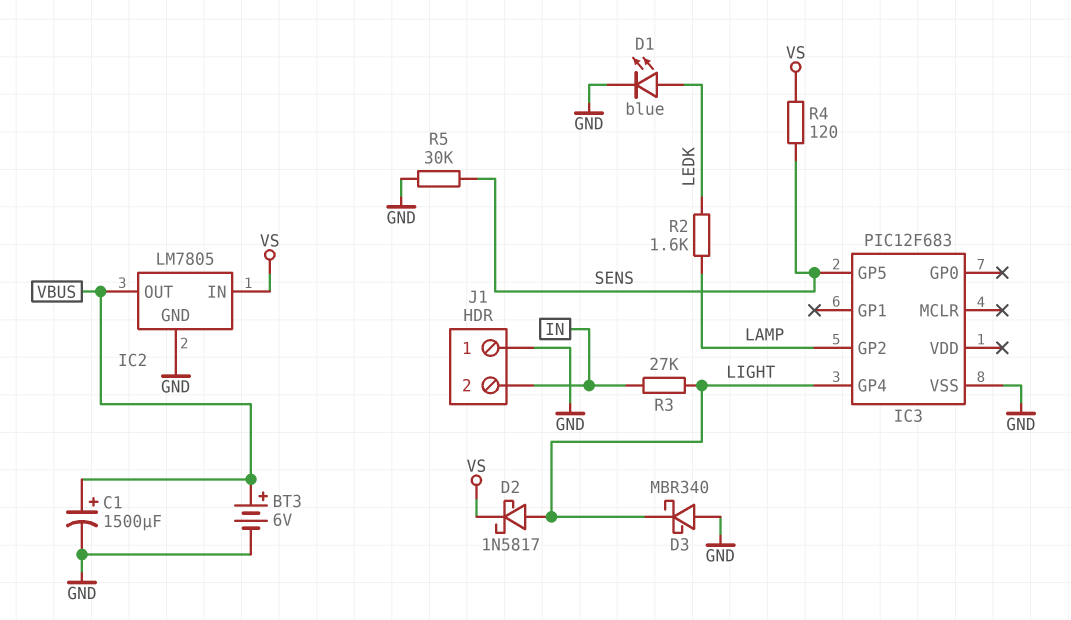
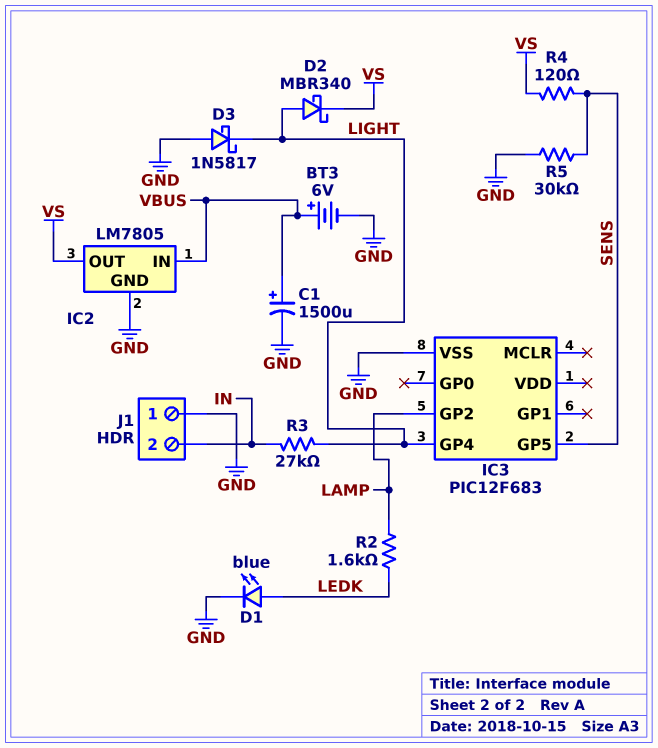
D2: schottky 1N5817 (A LIGHT, K VS) -> schottky MBR340 (A LIGHT, K VS)
D3: schottky MBR340 (A GND, K LIGHT) -> schottky 1N5817 (A GND, K LIGHT)
IC2 pin IN: VS -> VBUS
IC2 pin OUT: VBUS -> VS

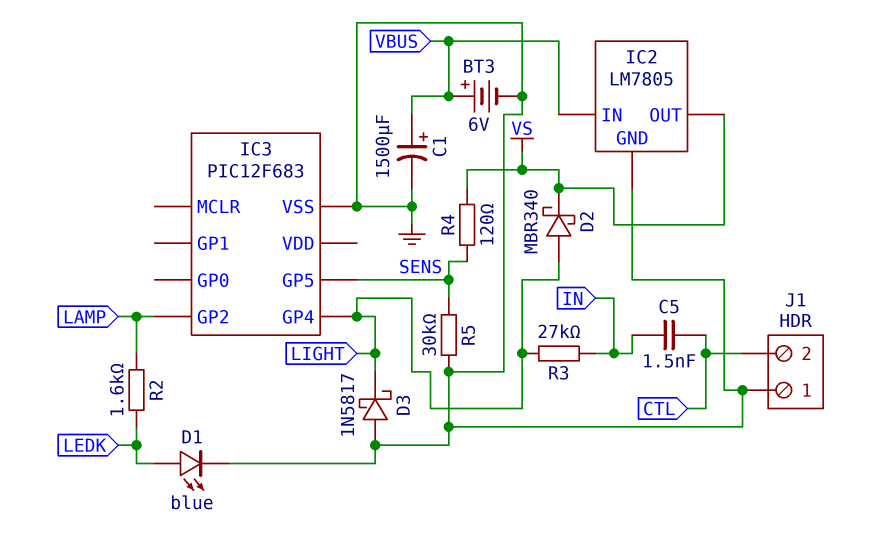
C5: none -> 1.5nF (CTL, IN)
J1 pin 2: IN -> CTL

